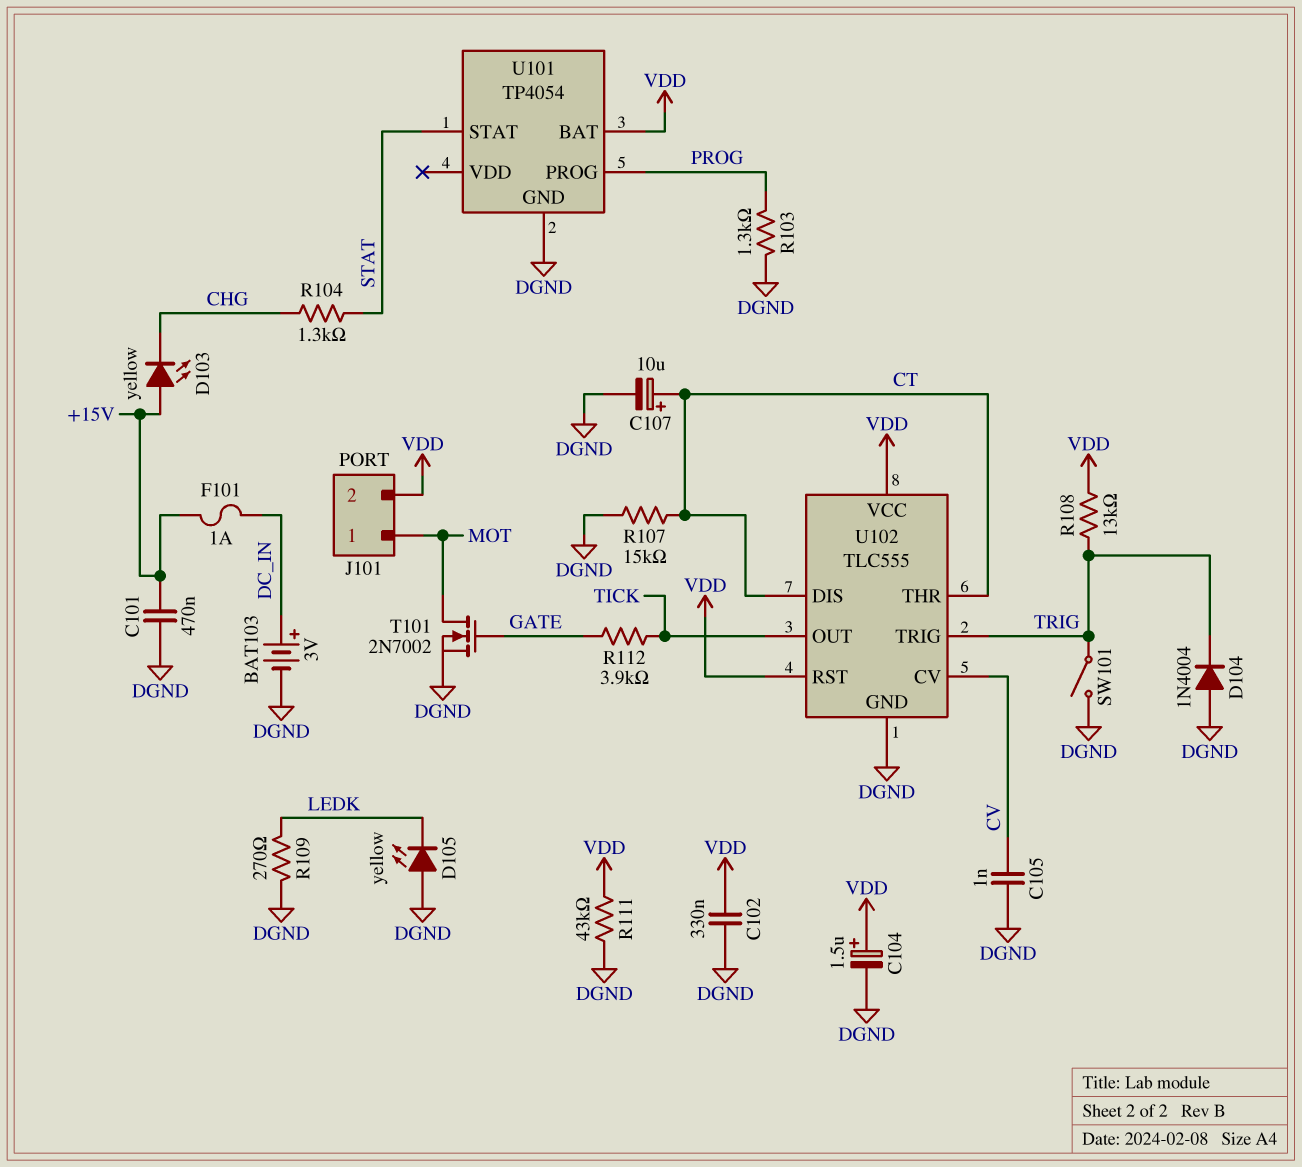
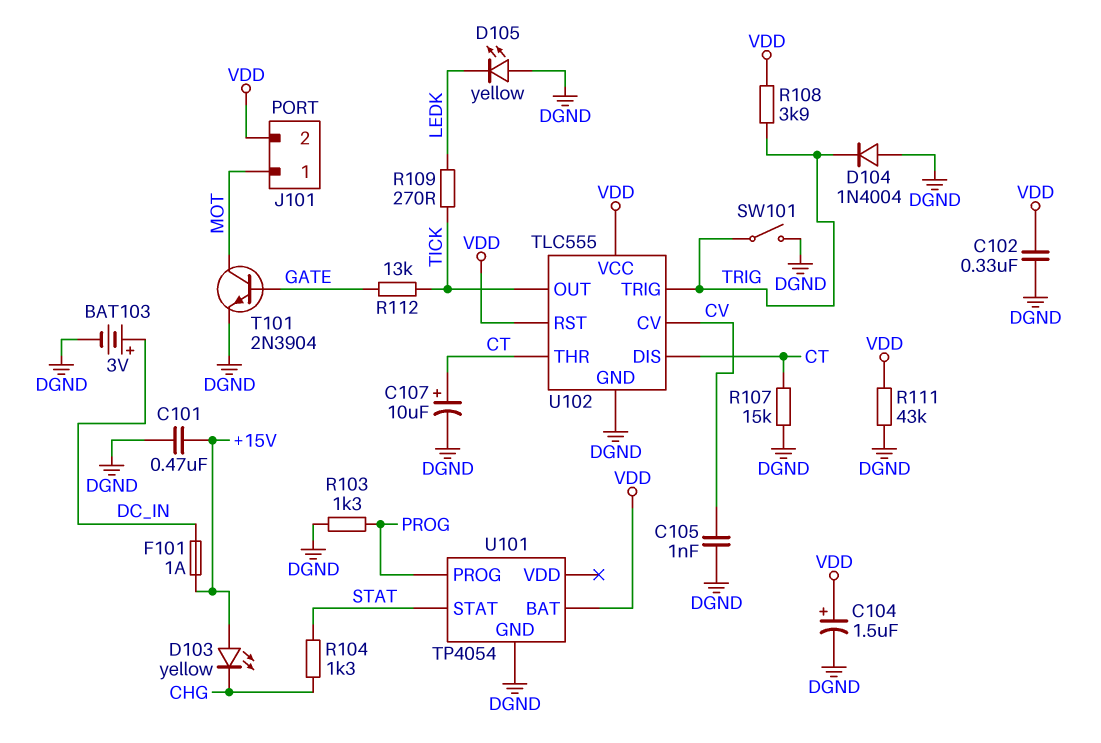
R108: 13k (TRIG, VDD) -> 3.9k (TRIG, VDD)
R109: 270 (DGND, LEDK) -> 270 (LEDK, TICK)
R112: 3.9k (GATE, TICK) -> 13k (GATE, TICK)
T101: NMOS 2N7002 (G GATE, D MOT, S DGND) -> NPN 2N3904 (B GATE, C MOT, E DGND)

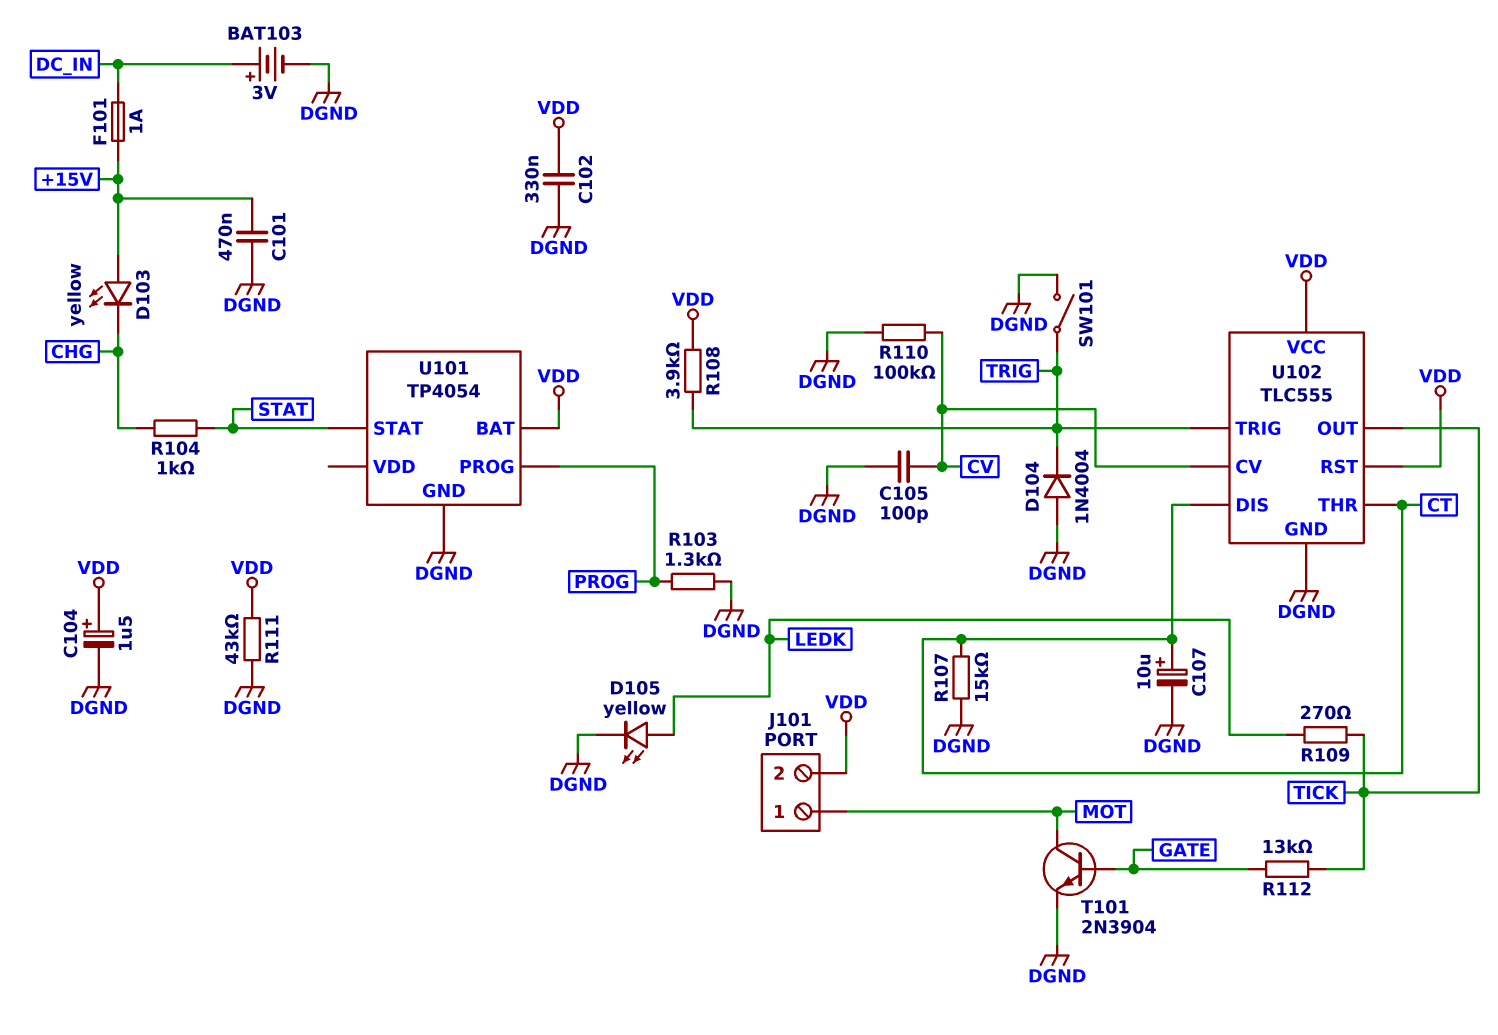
C105: 1nF (CV, DGND) -> 100pF (CV, DGND)
D105: LED yellow (A DGND, K LEDK) -> LED yellow (A LEDK, K DGND)
R104: 1.3k (CHG, STAT) -> 1k (CHG, STAT)
R110: none -> 100k (CV, DGND)

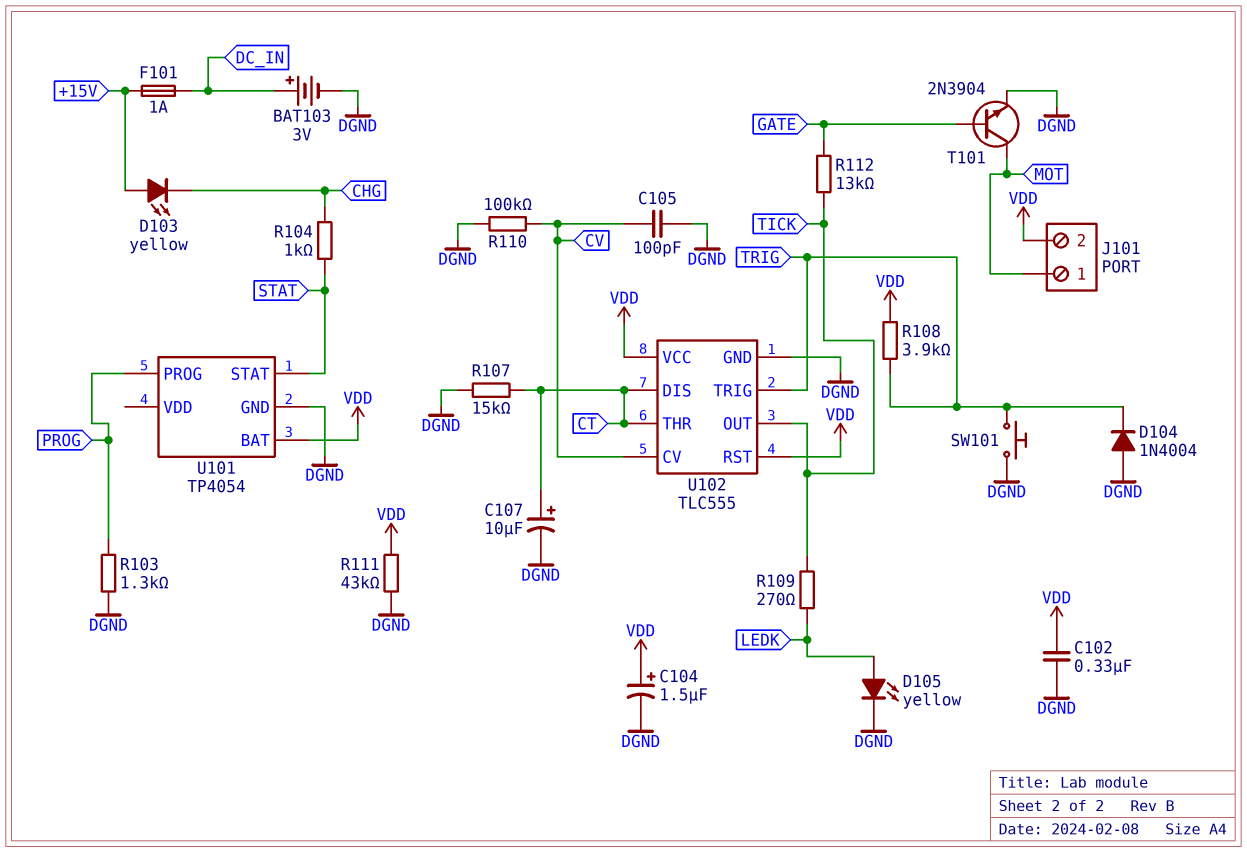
C101: 470nF (+15V, DGND) -> none
SW101: switch (DGND, TRIG) -> button (DGND, TRIG)

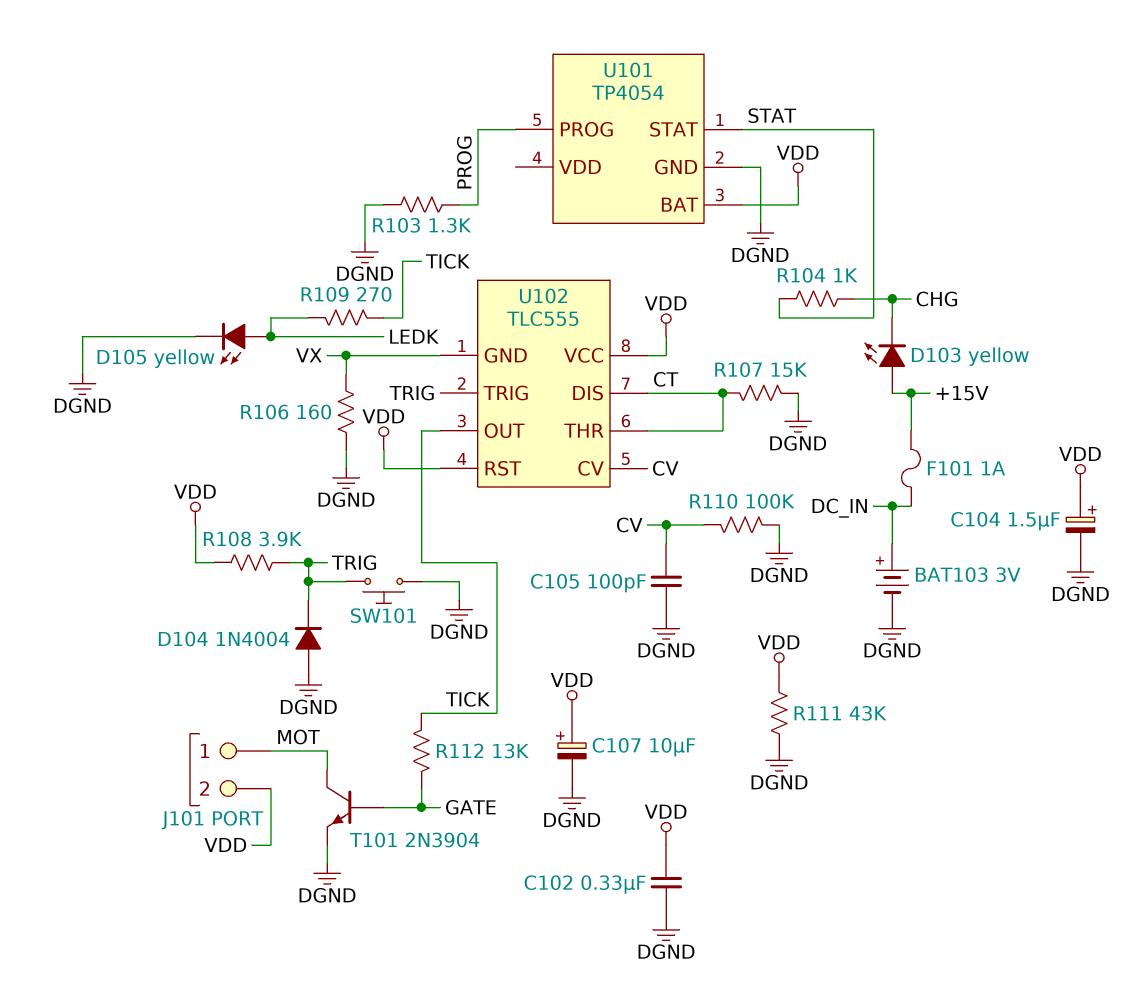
C107: 10uF (plus CT, minus DGND) -> 10uF (plus VDD, minus DGND)
R106: none -> 160 (DGND, VX)
U102 pin GND: DGND -> VX

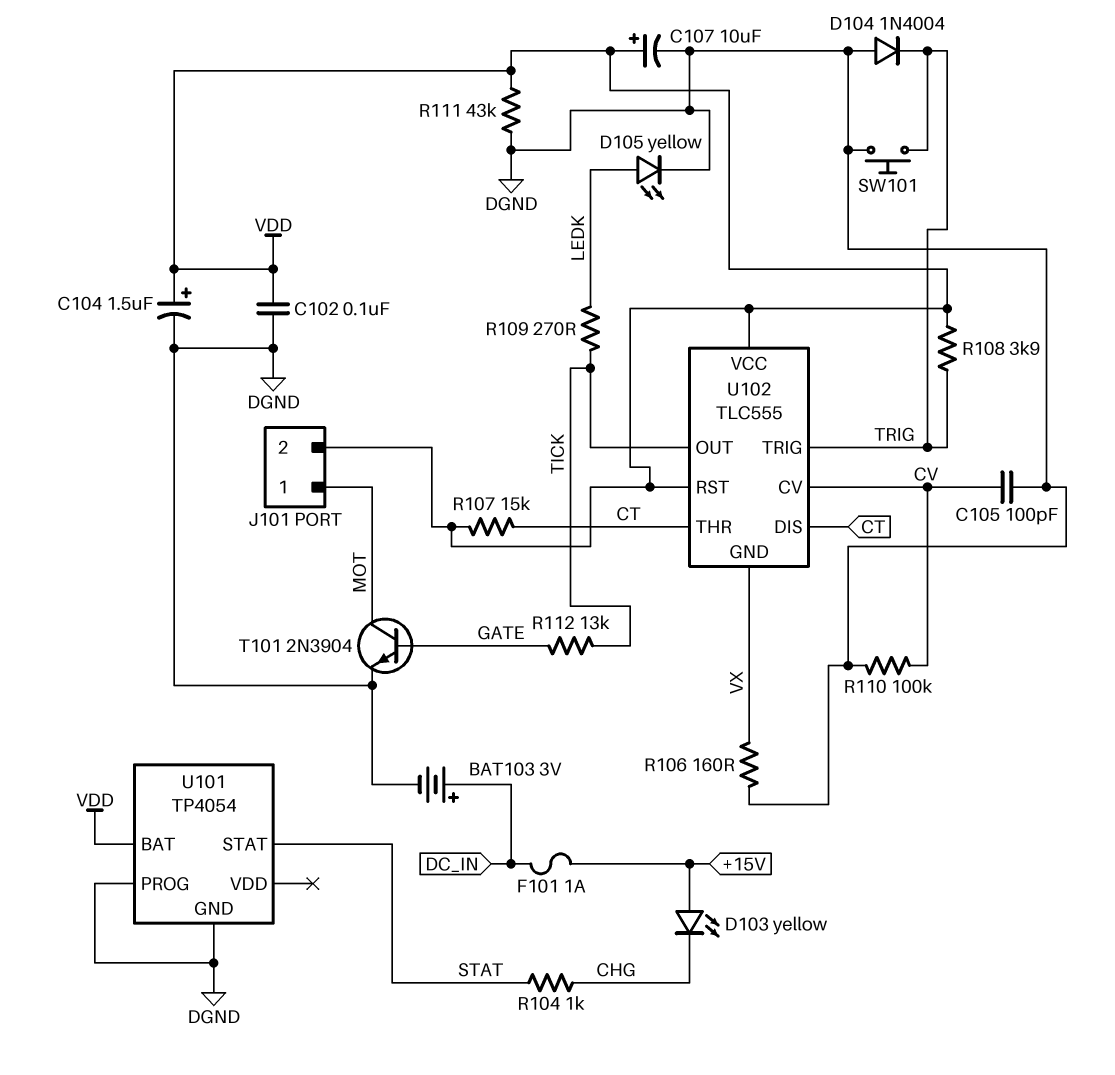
C102: 330nF (DGND, VDD) -> 100nF (DGND, VDD)
R103: 1.3k (DGND, PROG) -> none
R107: 15k (CT, DGND) -> 15k (CT, VDD)
U101 pin PROG: PROG -> DGND

